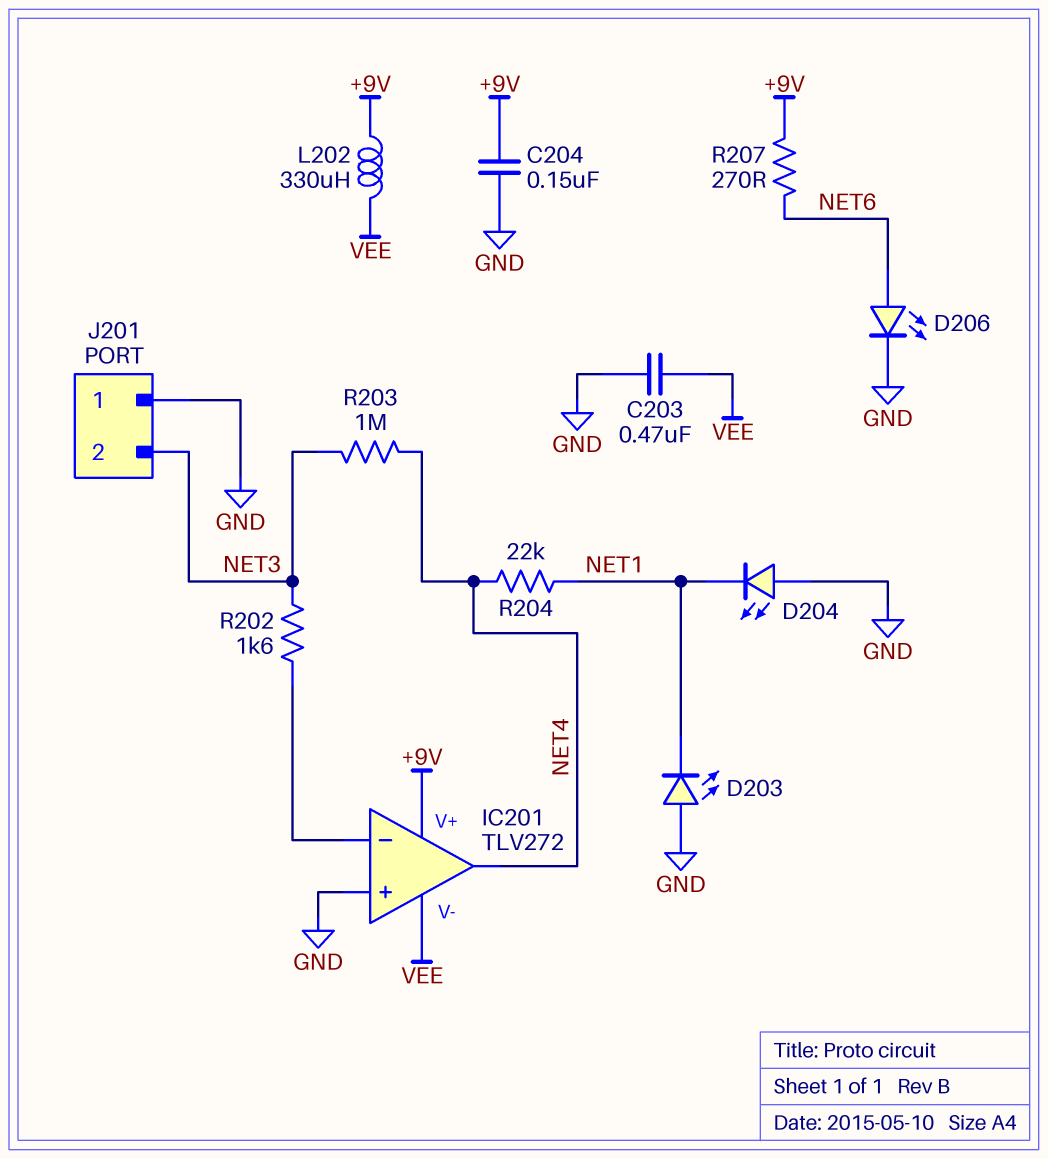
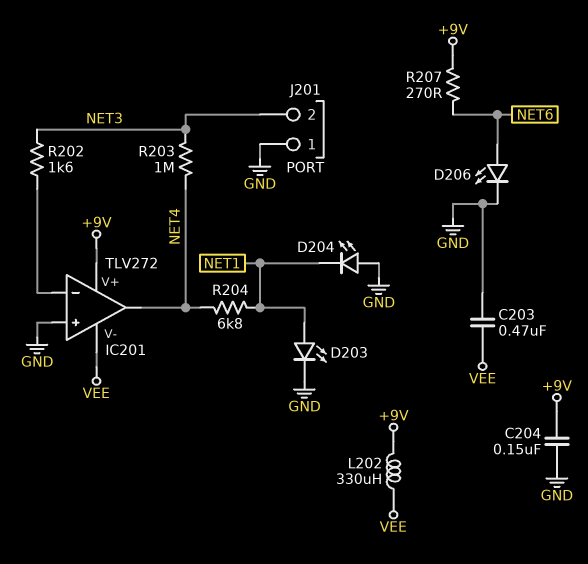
D203: LED (A GND, K NET1) -> LED (A NET1, K GND)
R204: 22k (NET1, NET4) -> 6.8k (NET1, NET4)

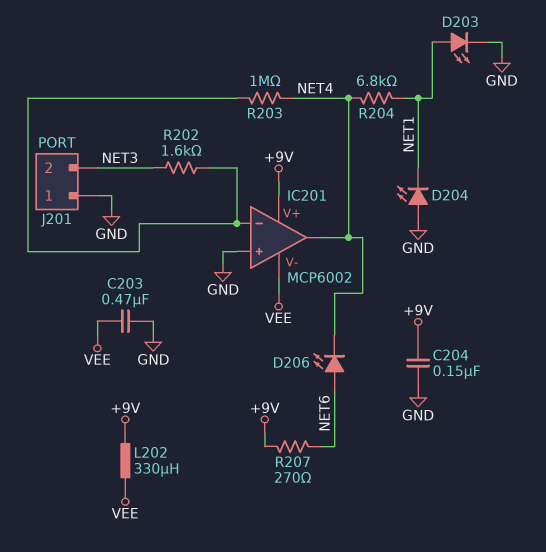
D206: LED (A NET6, K GND) -> LED (A NET6, K NET4)
IC201: TLV272 -> MCP6002
R203: 1M (NET3, NET4) -> 1M (IC201/in-, NET4)

